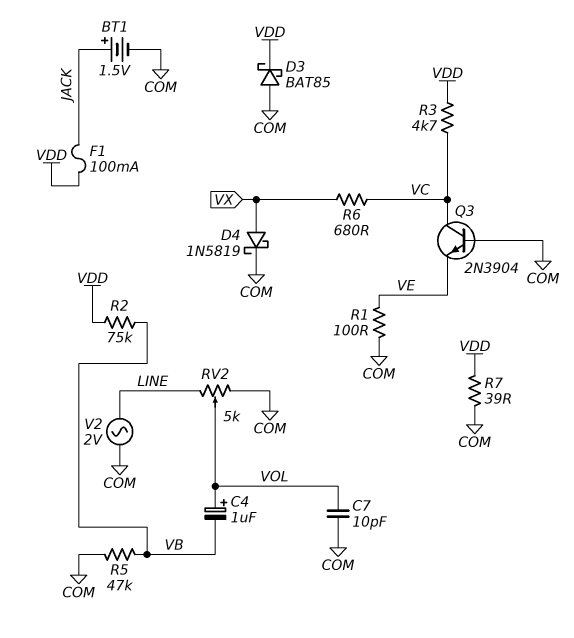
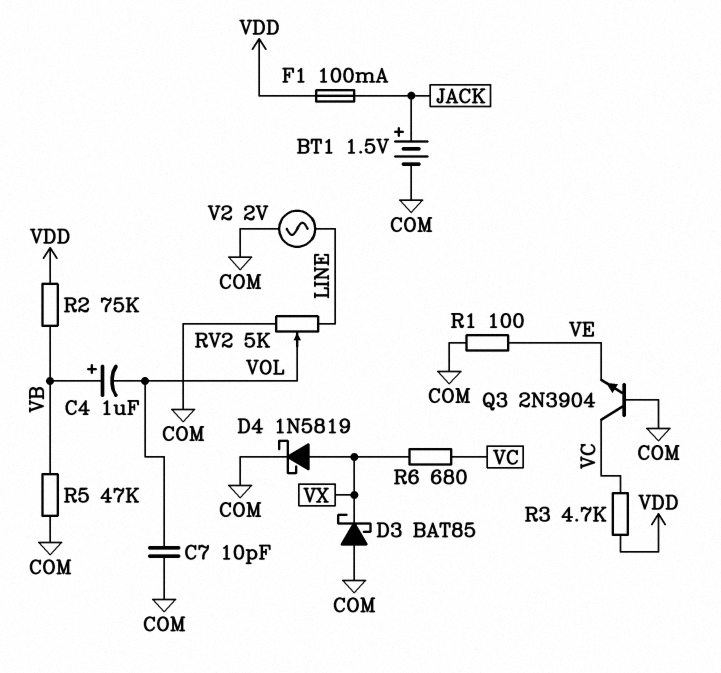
C4: 1uF (plus VOL, minus VB) -> 1uF (plus VB, minus VOL)
D3: schottky BAT85 (A COM, K VDD) -> schottky BAT85 (A COM, K VX)
R7: 39 (COM, VDD) -> none

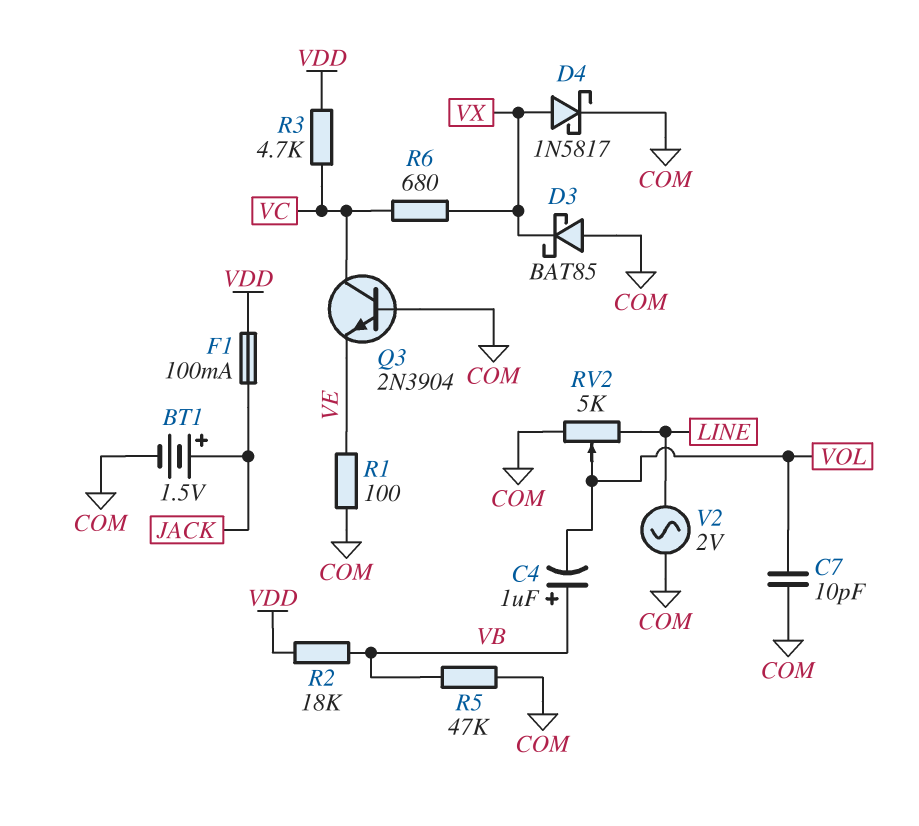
D4: schottky 1N5819 (A VX, K COM) -> schottky 1N5817 (A VX, K COM)
R2: 75k (VB, VDD) -> 18k (VB, VDD)

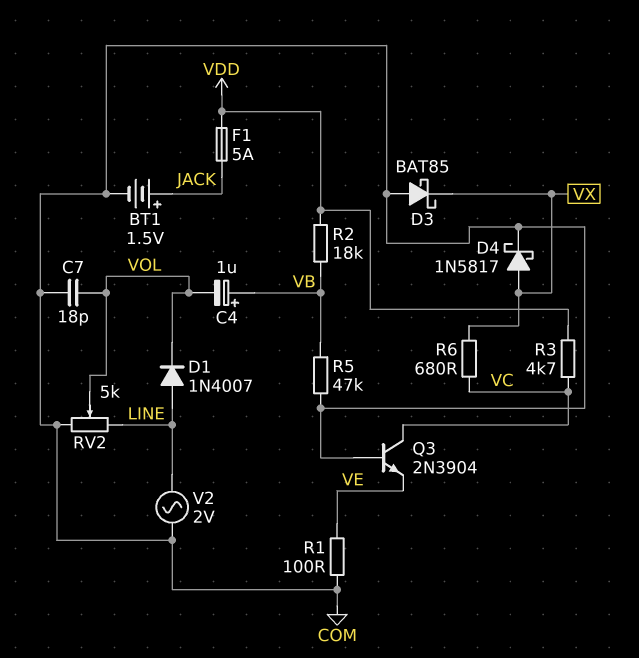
C7: 10pF (COM, VOL) -> 18pF (COM, VOL)
D1: none -> diode 1N4007 (A LINE, K VOL)
F1: 100mA (JACK, VDD) -> 5A (JACK, VDD)

